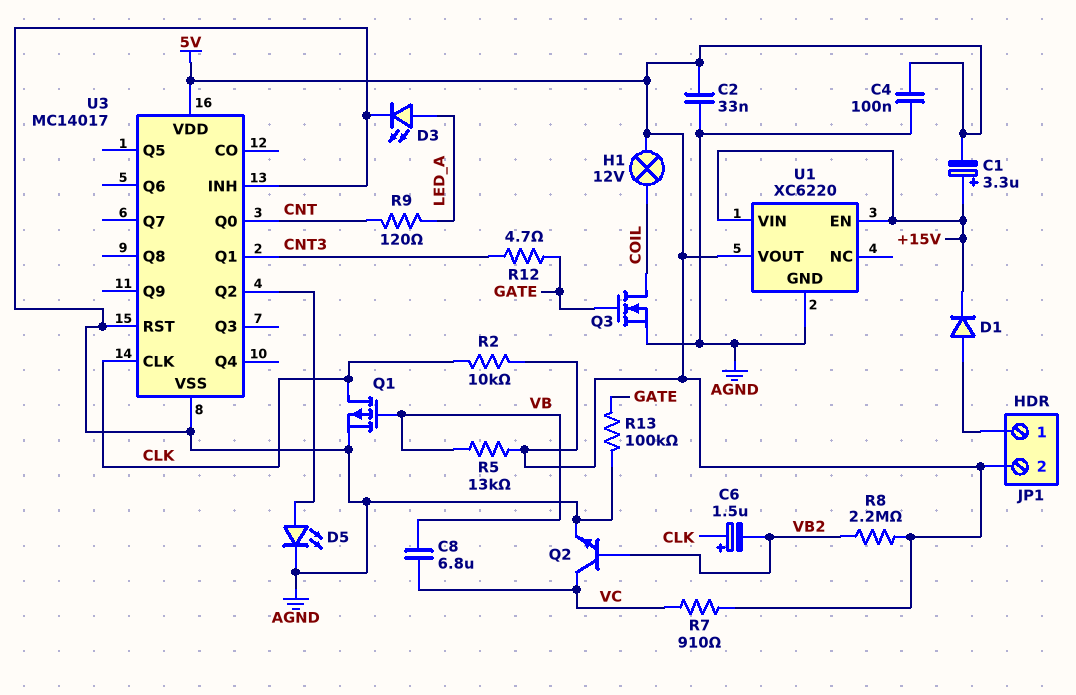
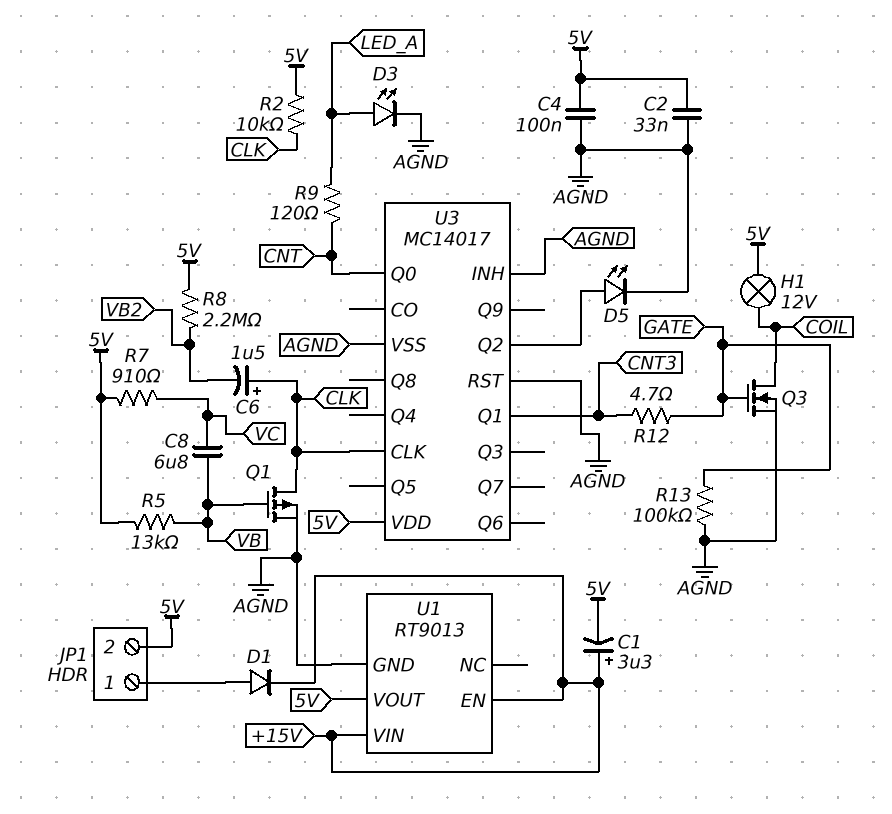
Q2: NPN (B VB2, C VC, E AGND) -> none
U1: XC6220 -> RT9013

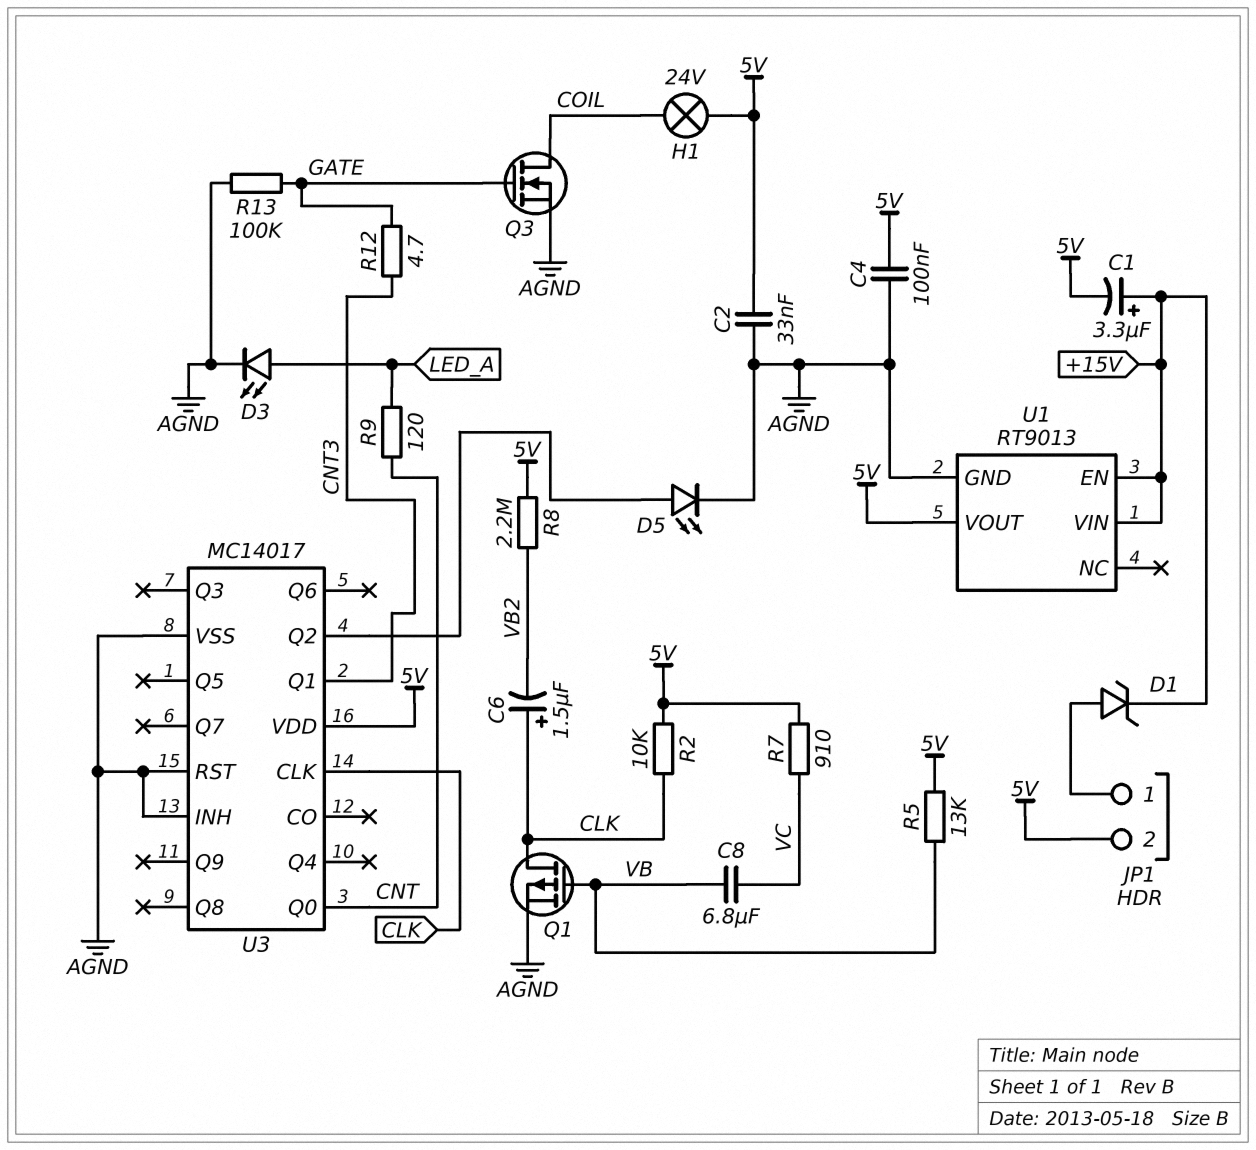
D1: diode (A JP1/1, K +15V) -> zener (A JP1/1, K +15V)
H1: lamp 12V (5V, COIL) -> lamp 24V (5V, COIL)

